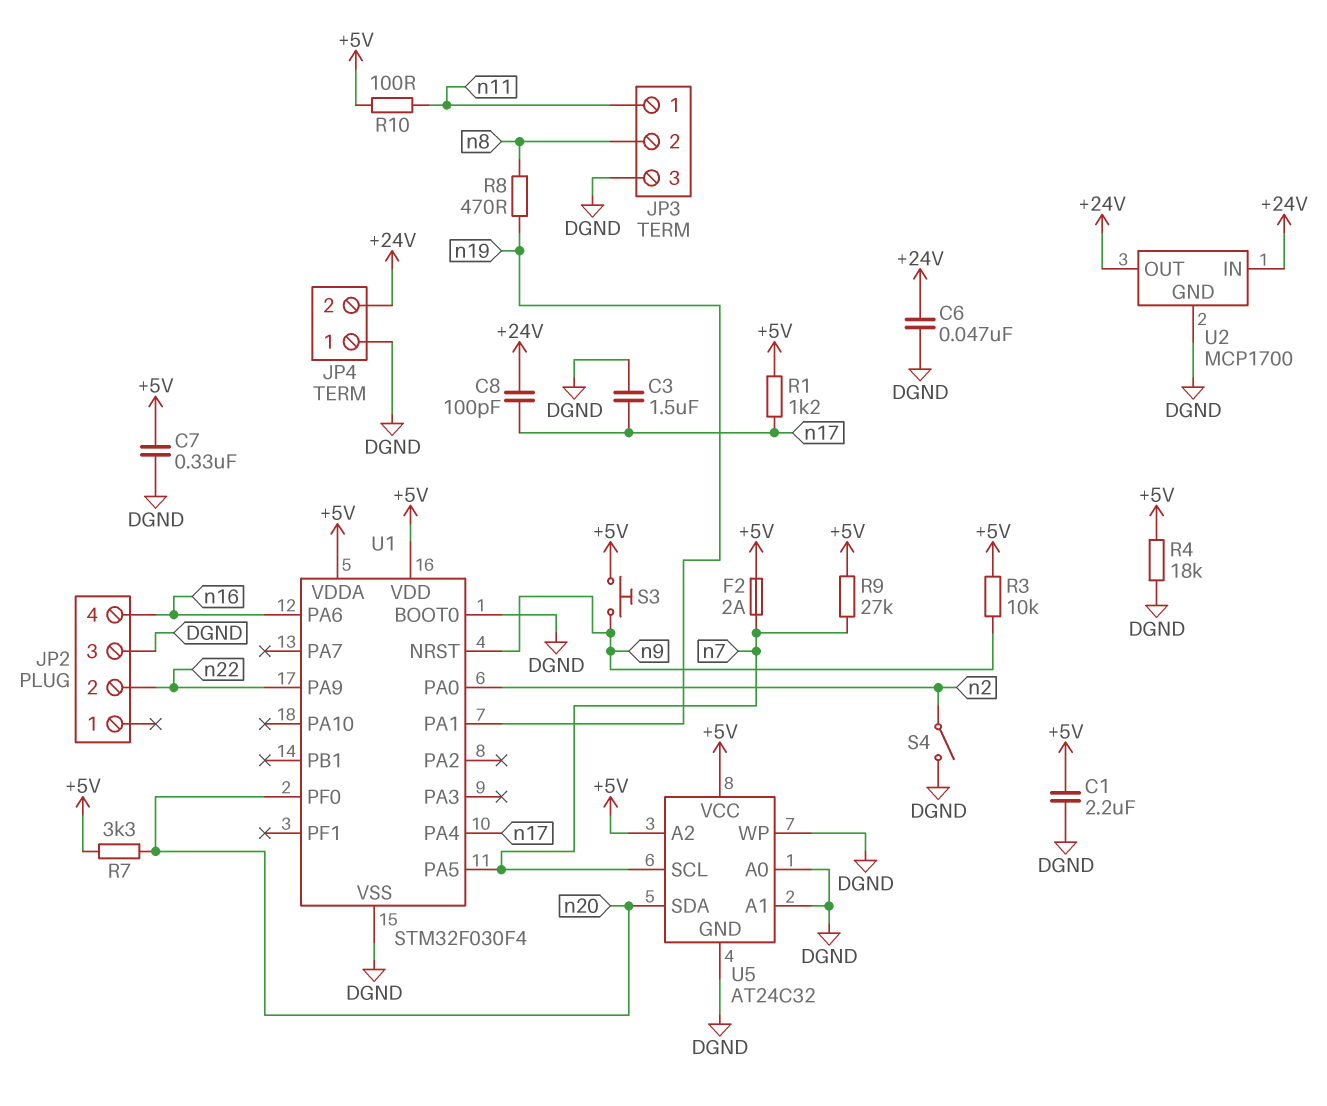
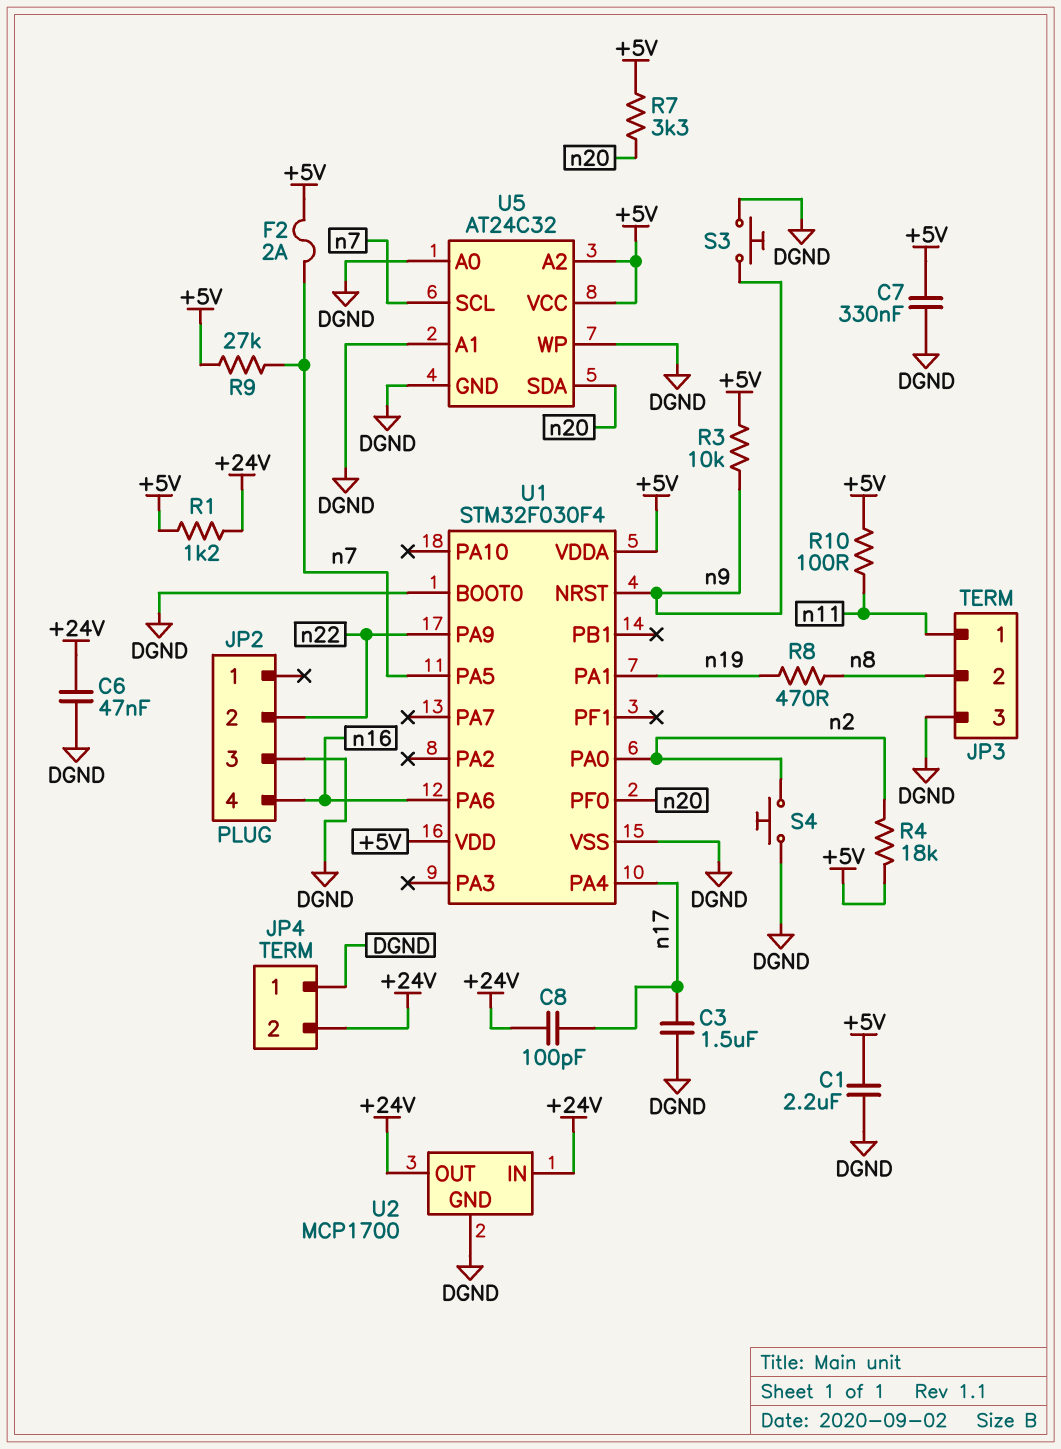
R1: 1.2k (+5V, n17) -> 1.2k (+5V, +24V)
R4: 18k (+5V, DGND) -> 18k (+5V, n2)
S3: button (+5V, n9) -> button (DGND, n9)
S4: switch (DGND, n2) -> button (DGND, n2)

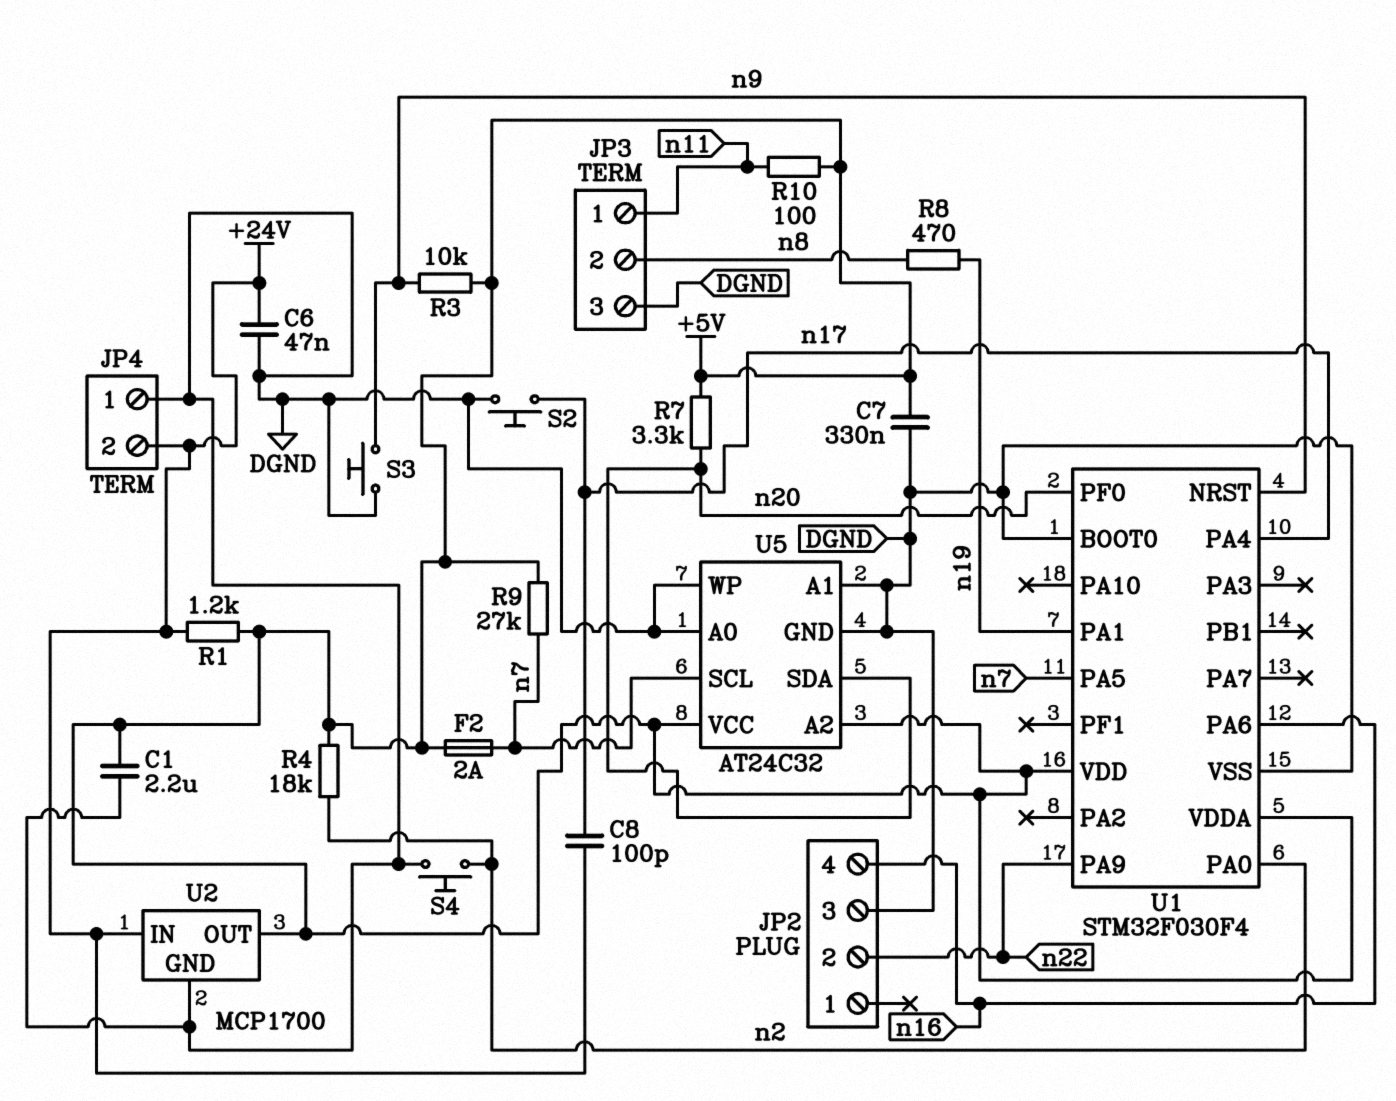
C3: 1.5uF (DGND, n17) -> none
S2: none -> button (DGND, n17)
U2 pin OUT: +24V -> +5V

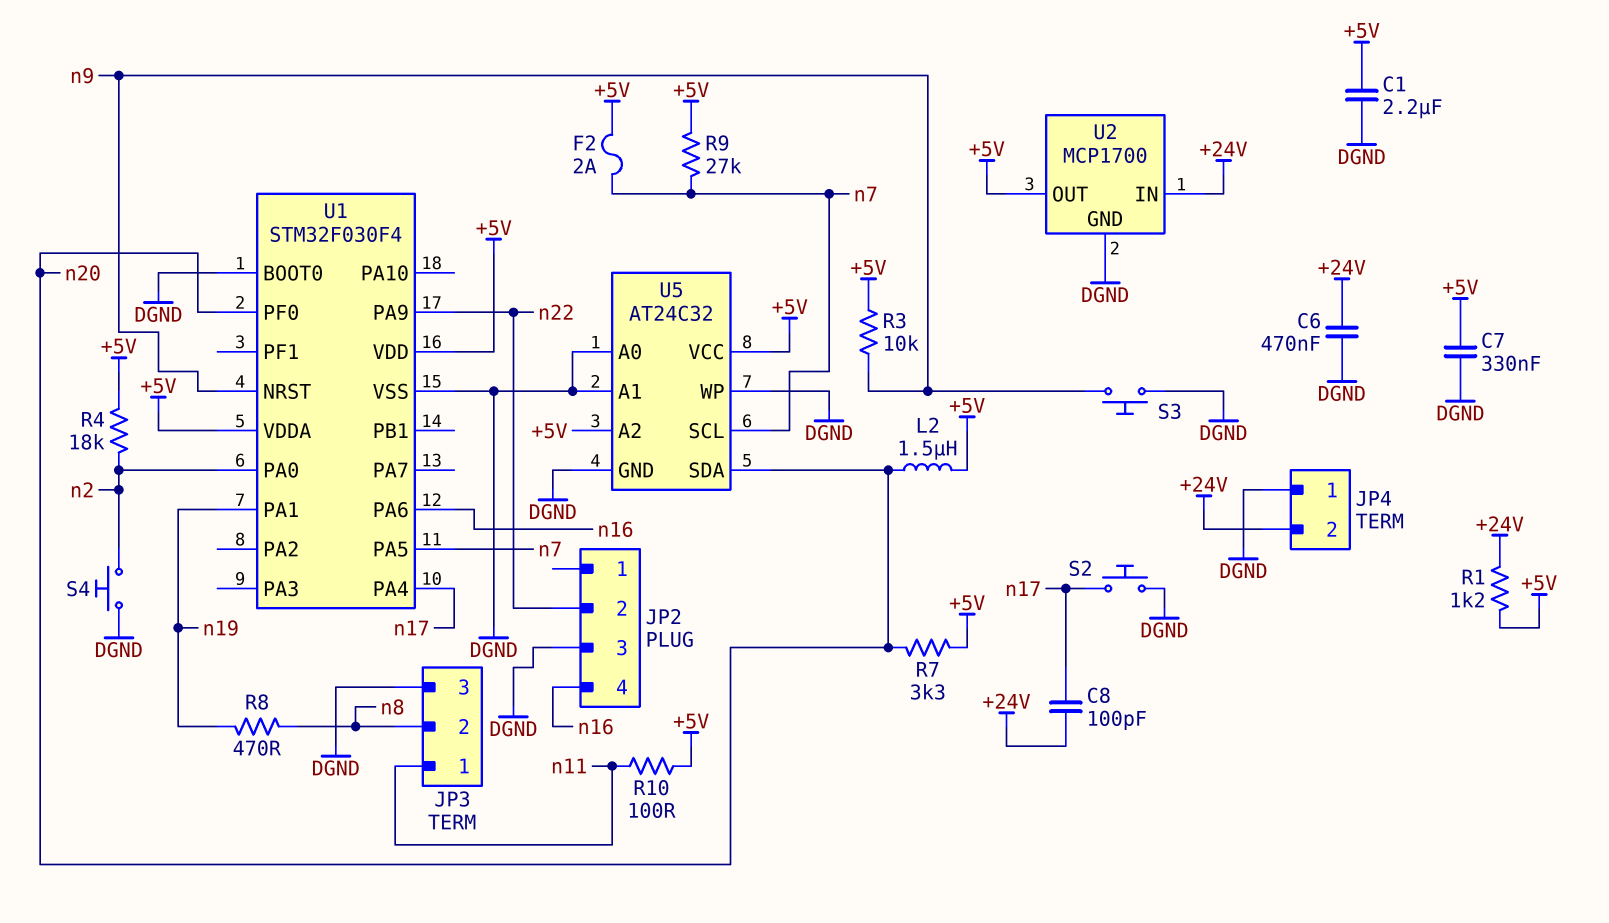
C6: 47nF (+24V, DGND) -> 470nF (+24V, DGND)
L2: none -> 1.5uH (+5V, n20)

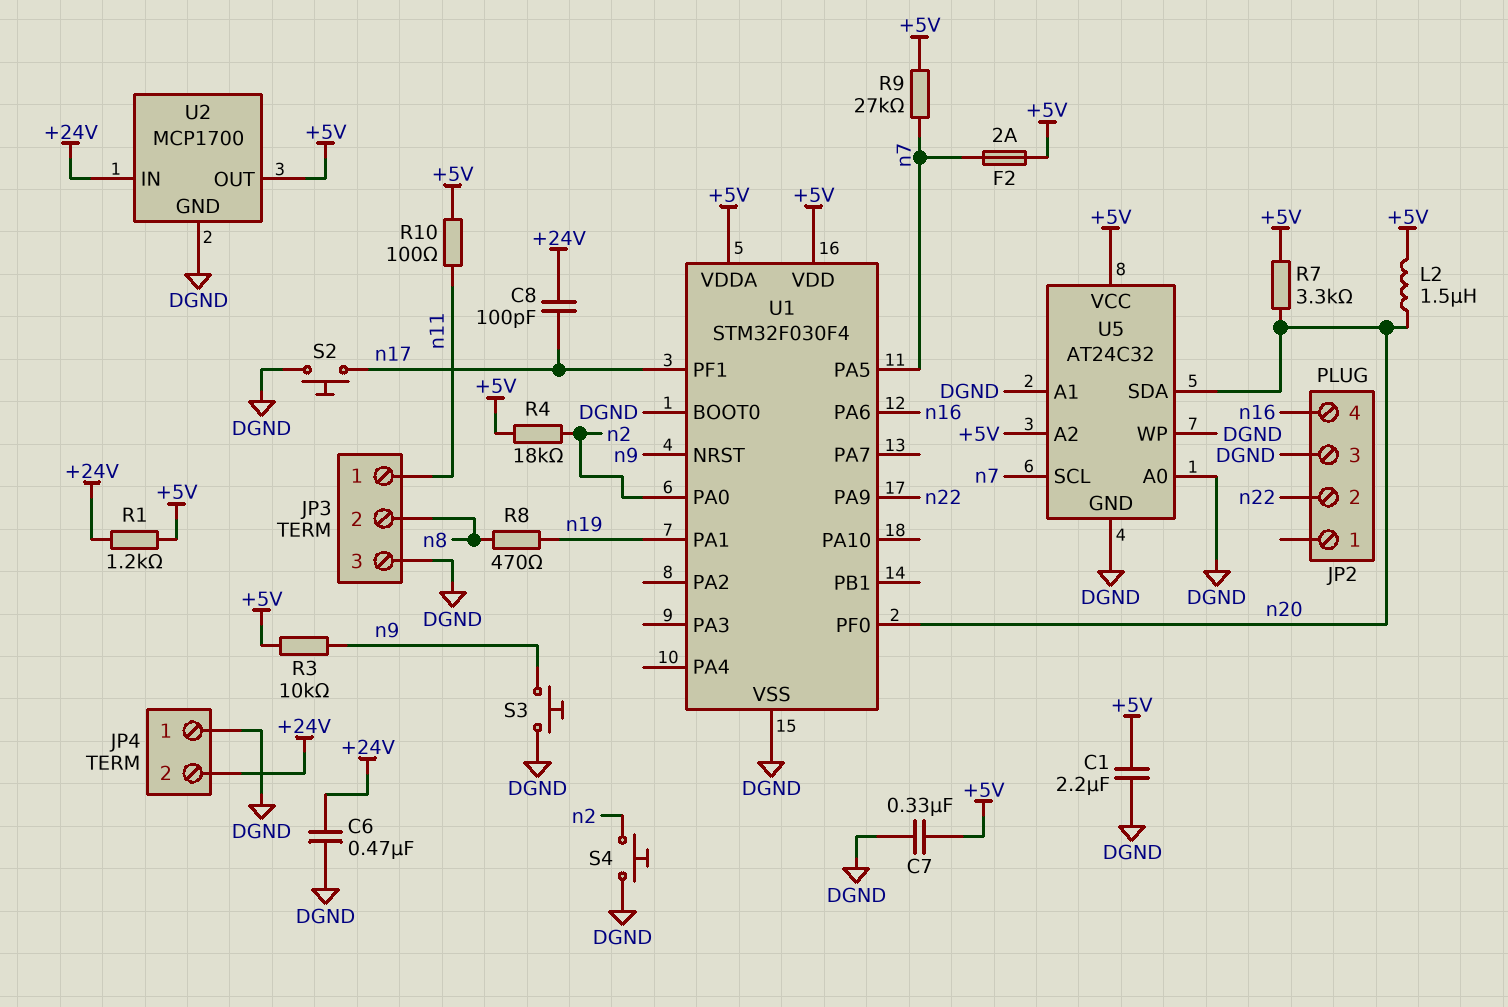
U1 pin PA4: n17 -> none
U1 pin PF1: none -> n17

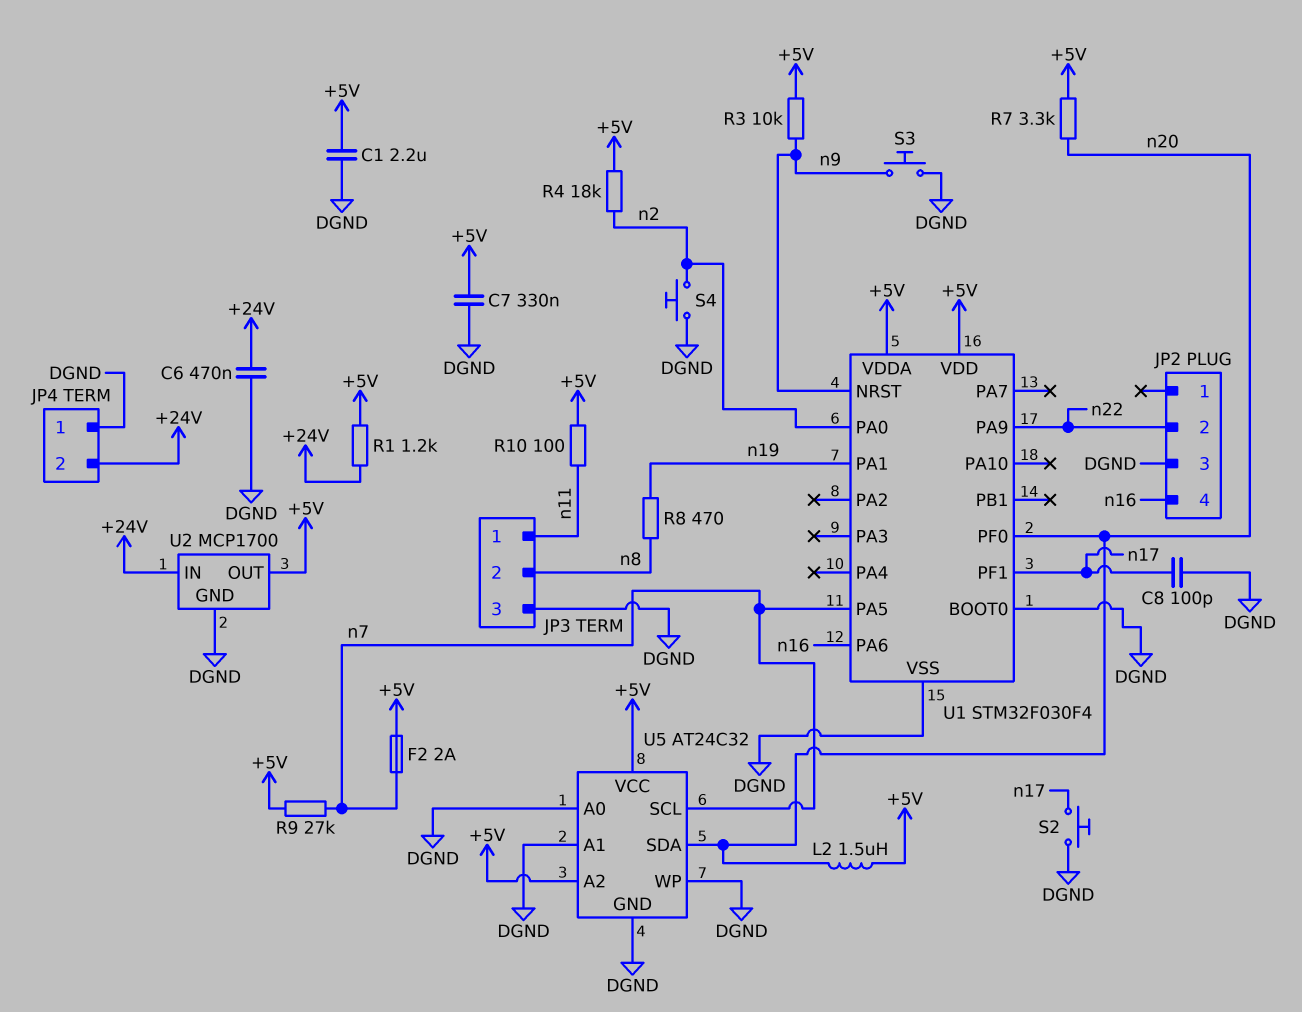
C8: 100pF (+24V, n17) -> 100pF (DGND, n17)

